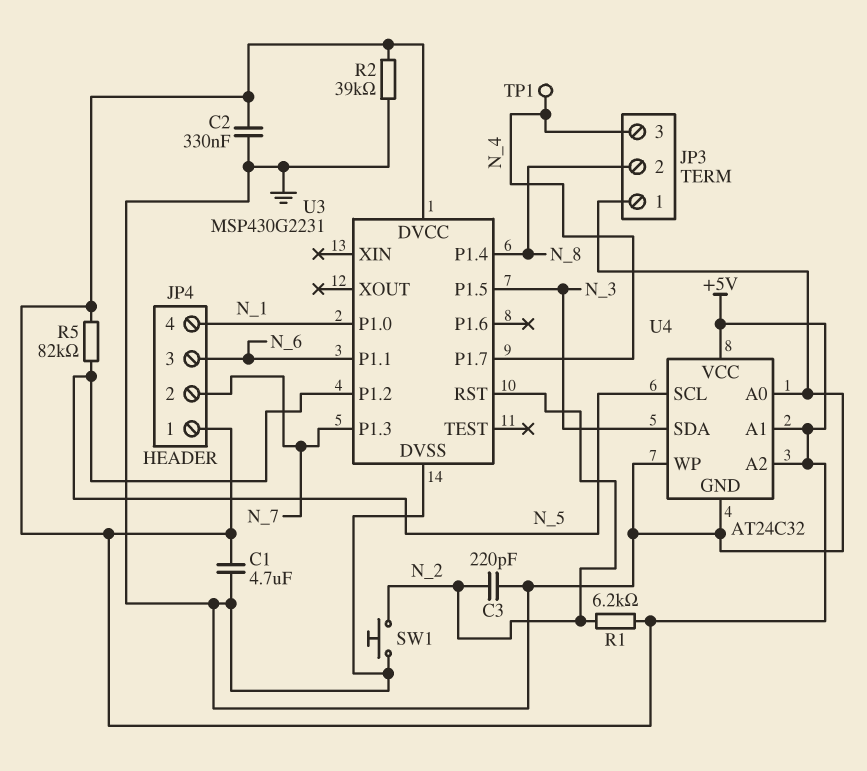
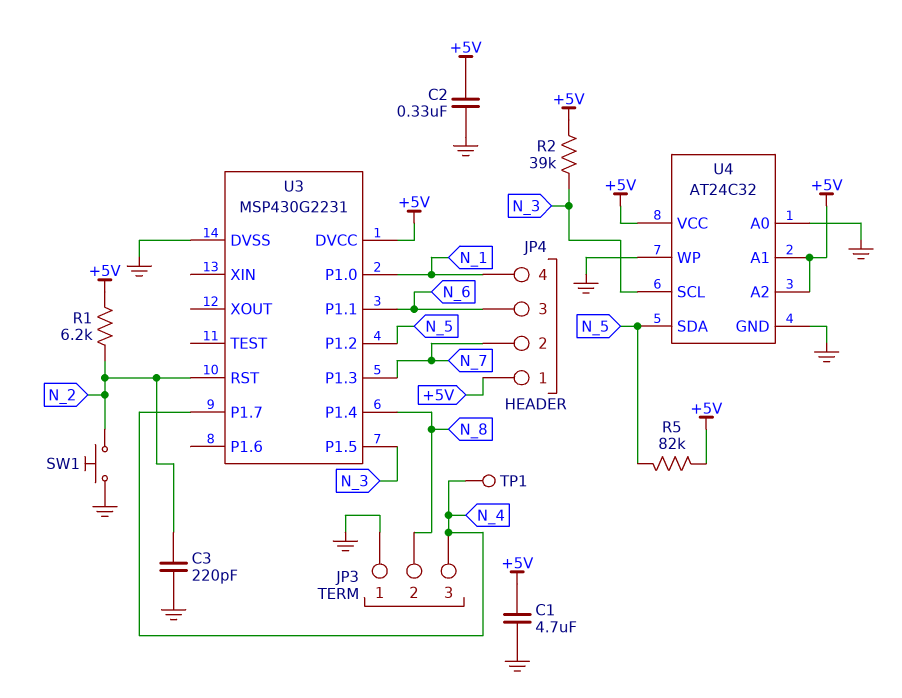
R2: 39k (+5V, GND) -> 39k (+5V, N_3)
U4 pin SCL: N_5 -> N_3
U4 pin SDA: N_3 -> N_5

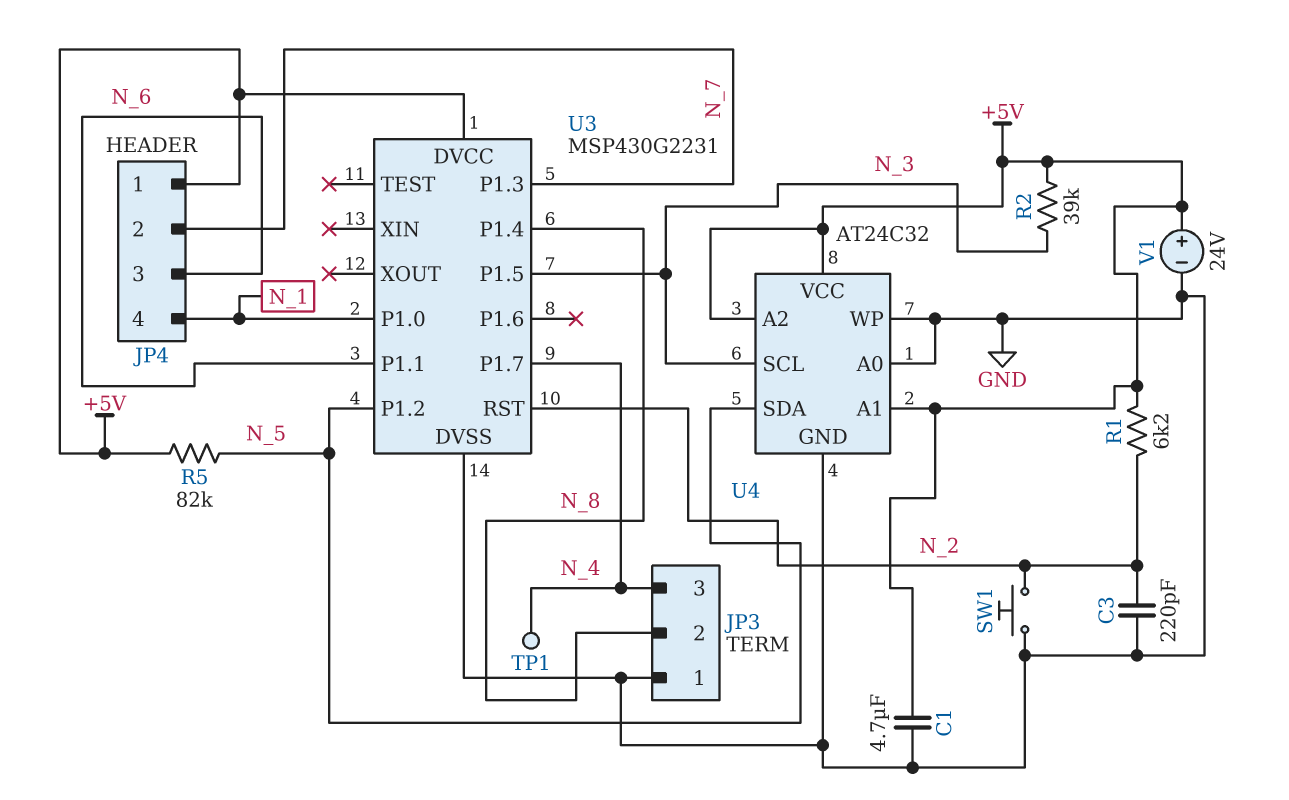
C2: 330nF (+5V, GND) -> none
V1: none -> 24V (plus +5V, minus GND)

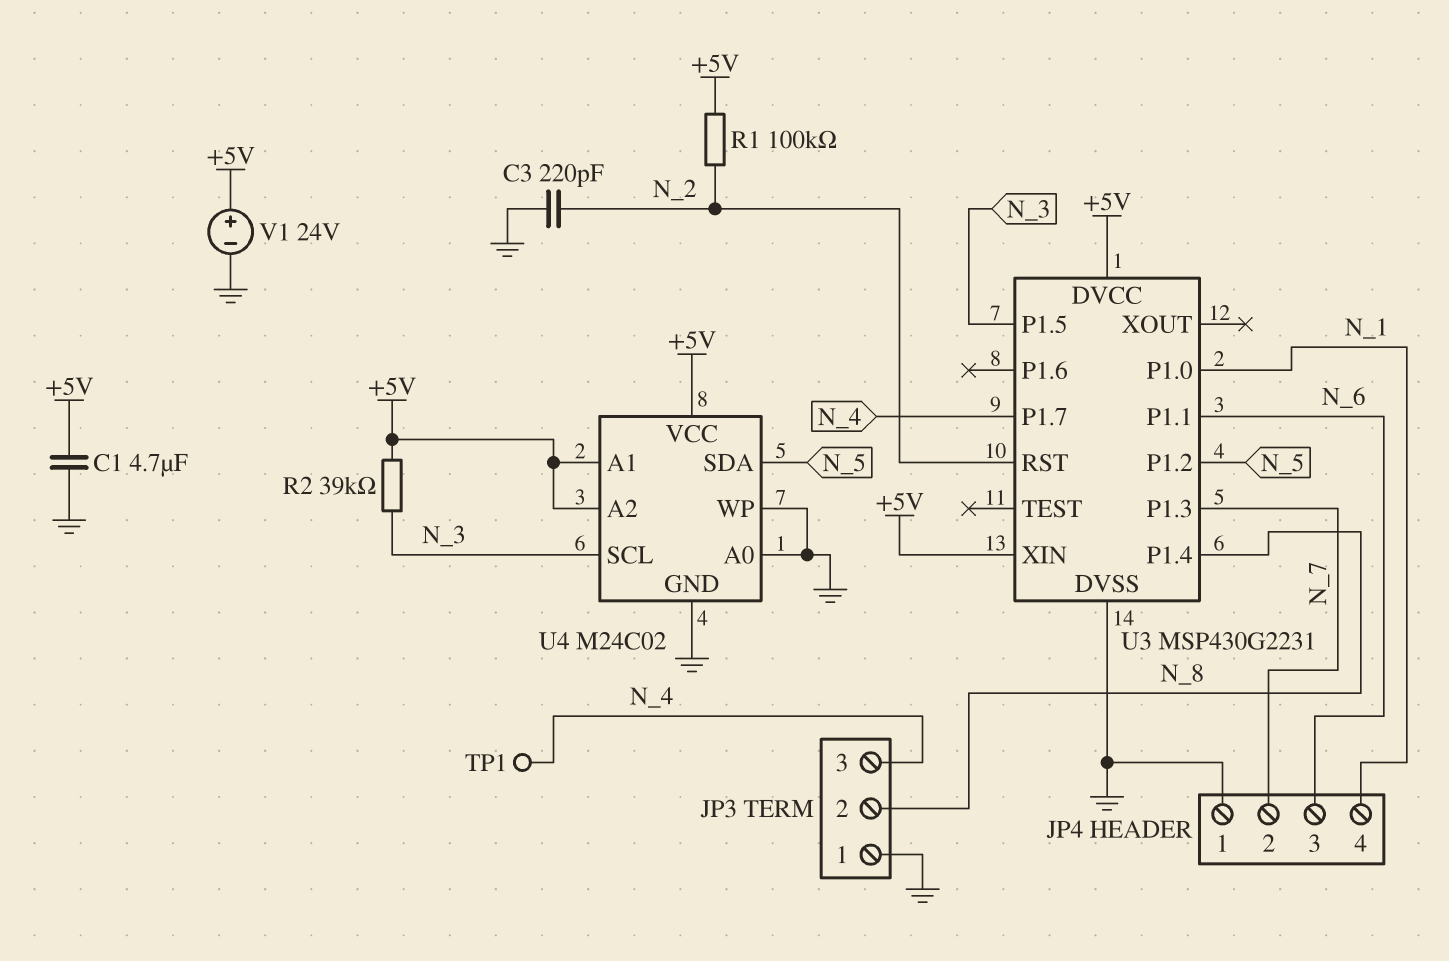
JP4 pin 1: +5V -> GND
R1: 6.2k (+5V, N_2) -> 100k (+5V, N_2)
R5: 82k (+5V, N_5) -> none
SW1: button (GND, N_2) -> none
U3 pin XIN: none -> +5V
U4: AT24C32 -> M24C02

